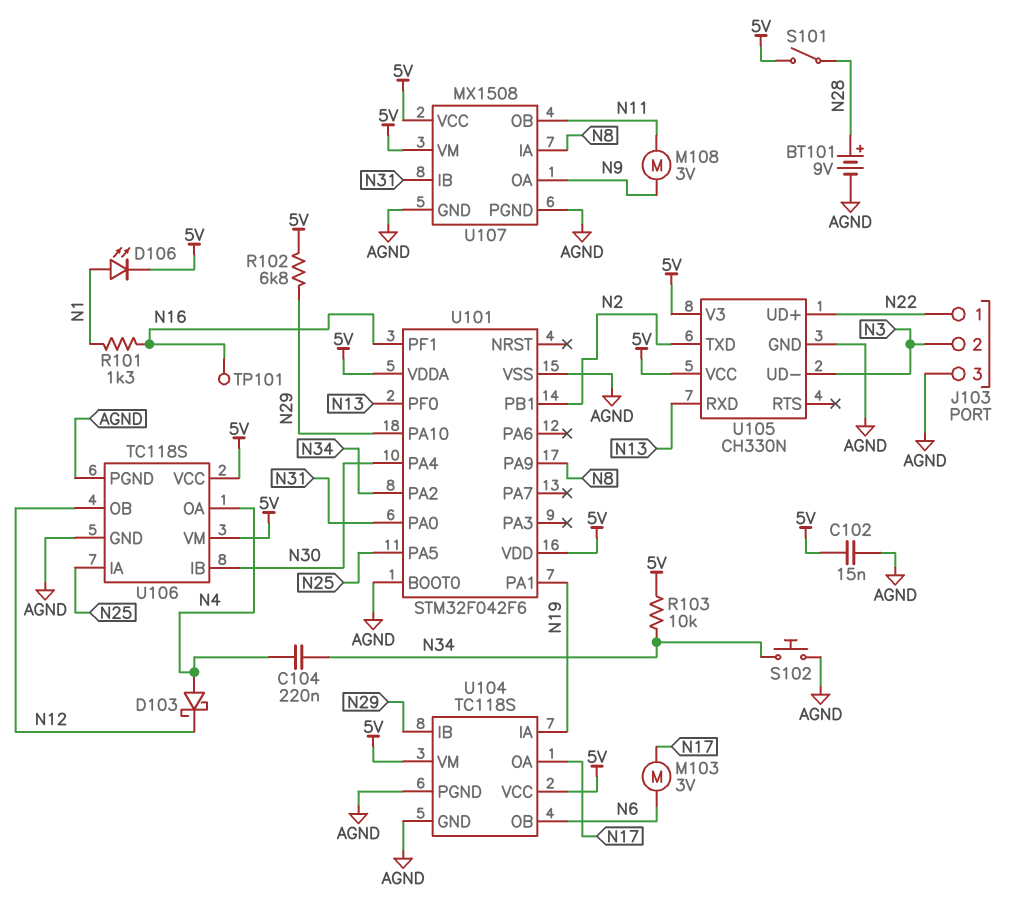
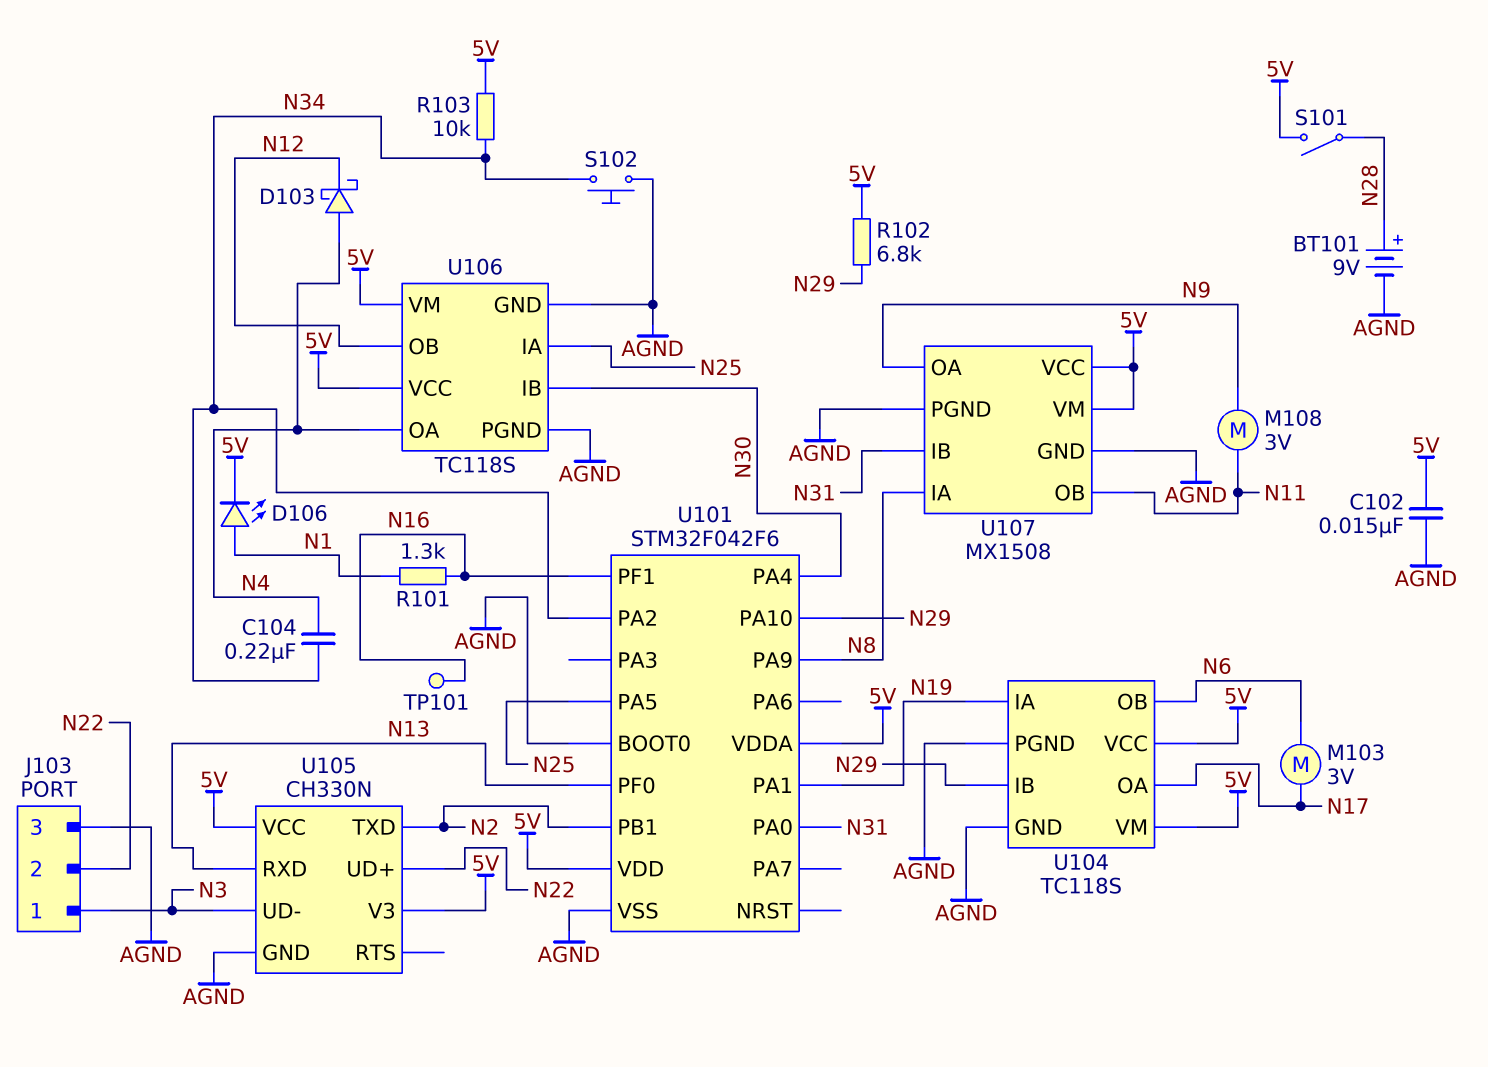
J103 pin 1: N22 -> N3
J103 pin 2: N3 -> N22

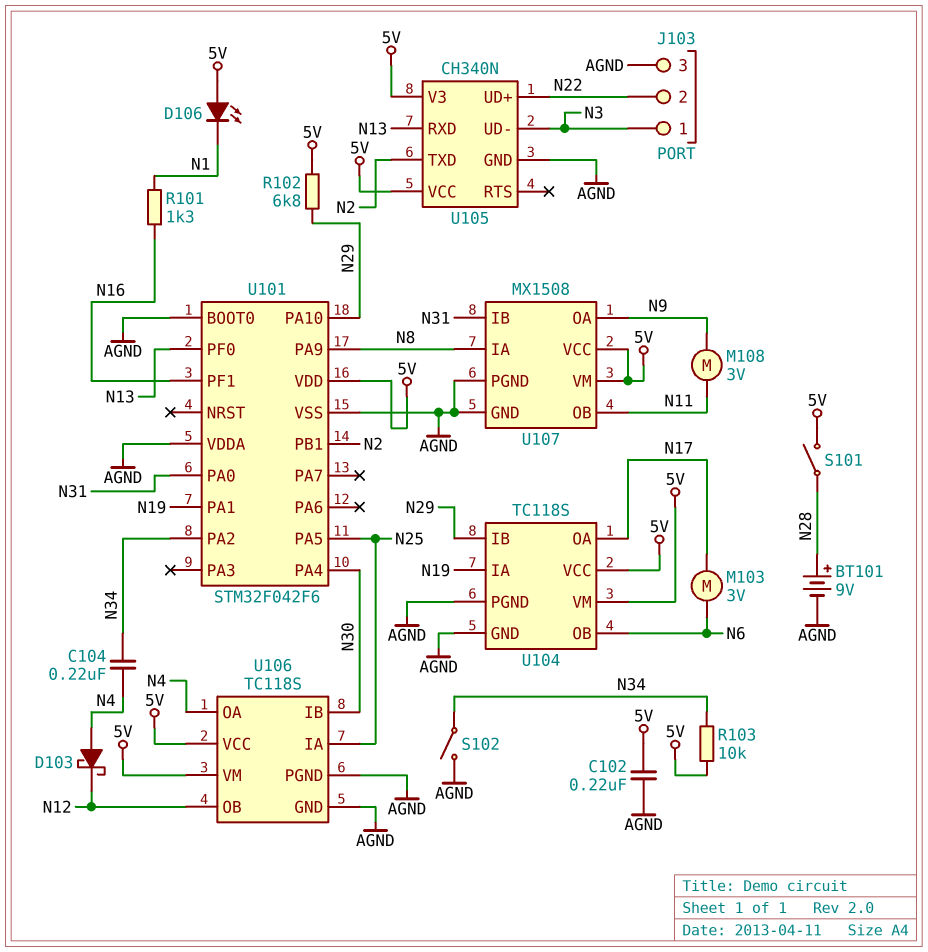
C102: 15nF (5V, AGND) -> 220nF (5V, AGND)
D106: LED (A N1, K 5V) -> LED (A 5V, K N1)
S102: button (AGND, N34) -> switch (AGND, N34)
TP101: test point (N16) -> none
U101 pin VDDA: 5V -> AGND
U105: CH330N -> CH340N

